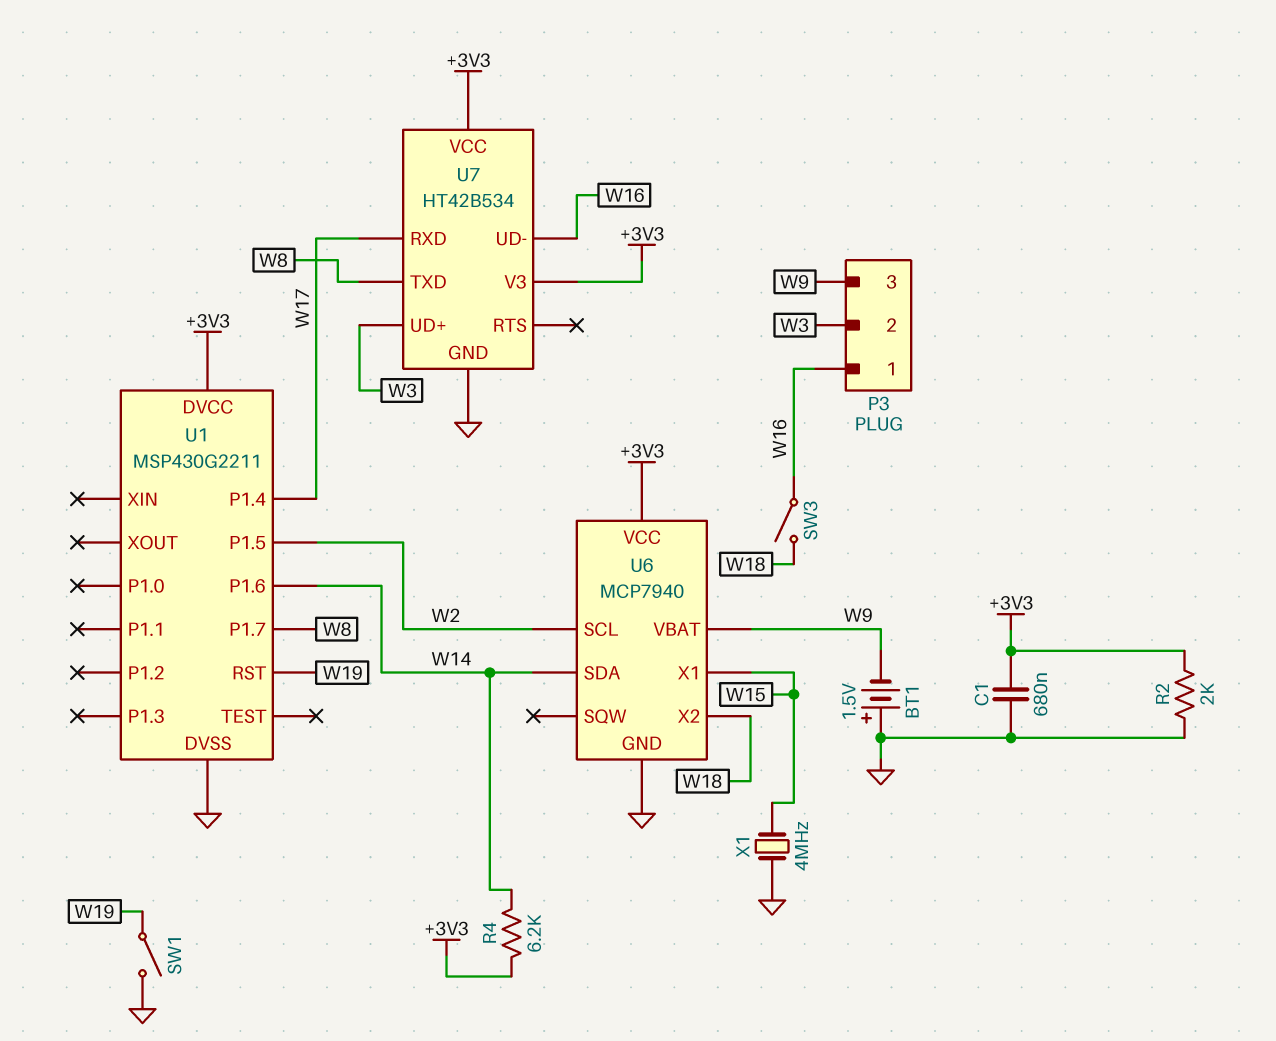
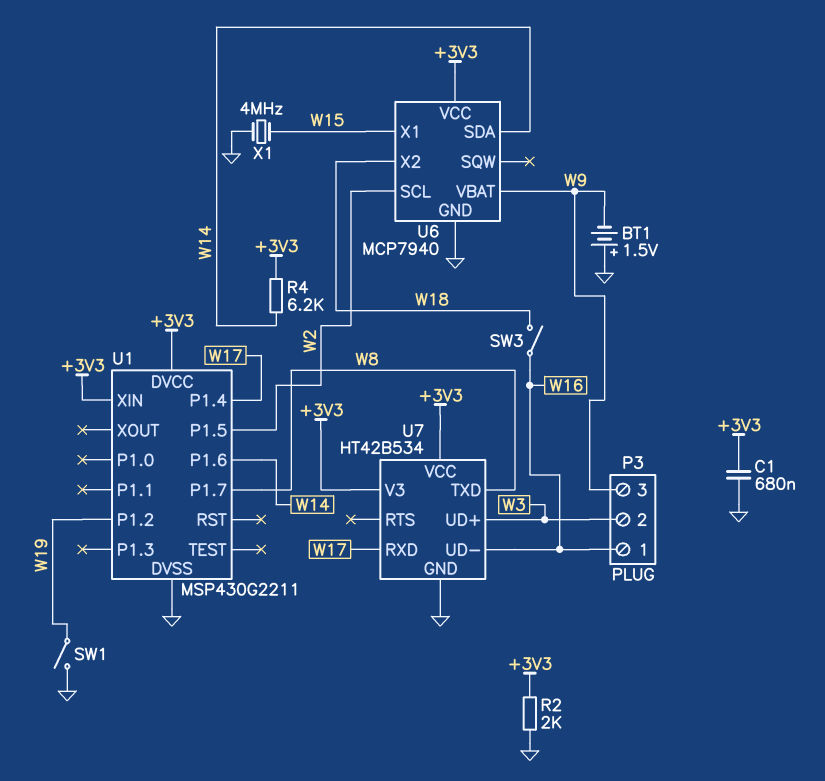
U1 pin P1.2: none -> W19
U1 pin RST: W19 -> none
U1 pin XIN: none -> +3V3

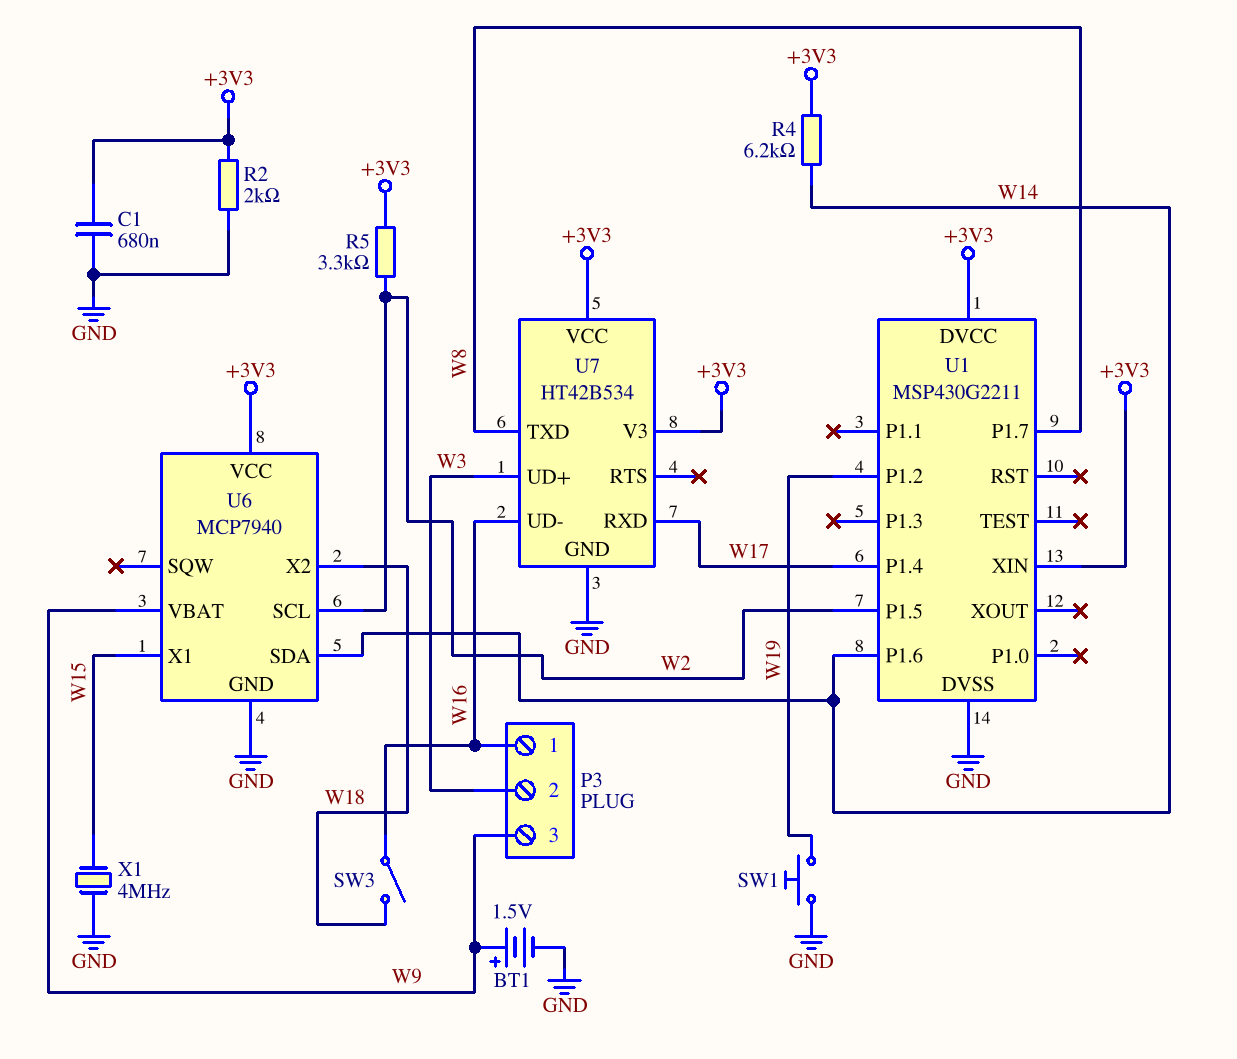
BT1: 1.5V (plus GND, minus W9) -> 1.5V (plus W9, minus GND)
R5: none -> 3.3k (+3V3, W2)
SW1: switch (GND, W19) -> button (GND, W19)

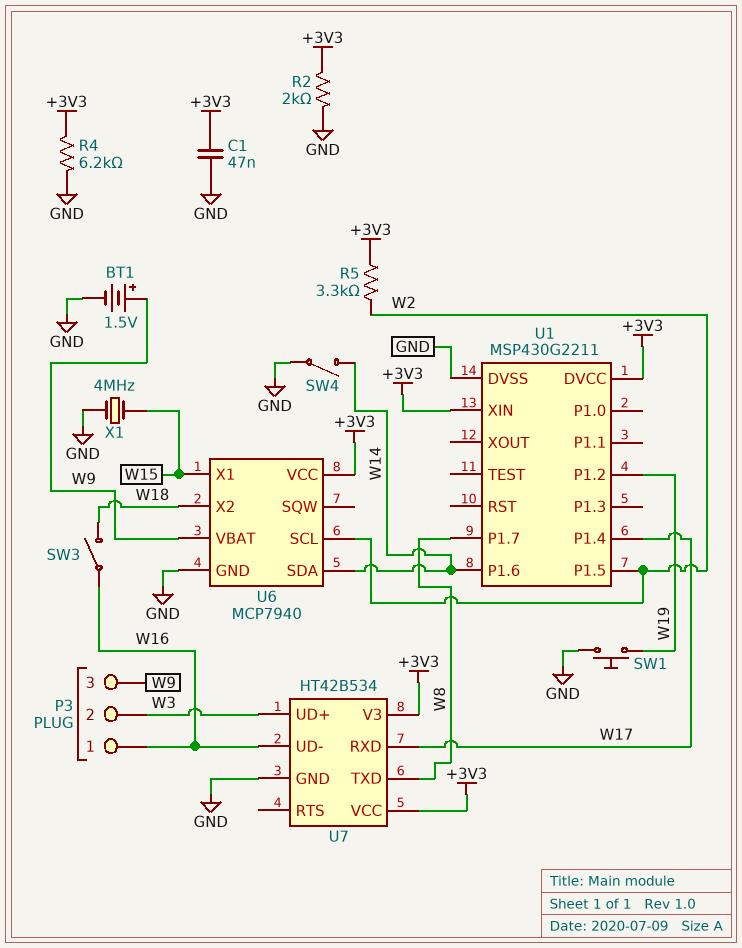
C1: 680nF (+3V3, GND) -> 47nF (+3V3, GND)
R4: 6.2k (+3V3, W14) -> 6.2k (+3V3, GND)
SW4: none -> switch (GND, W14)

